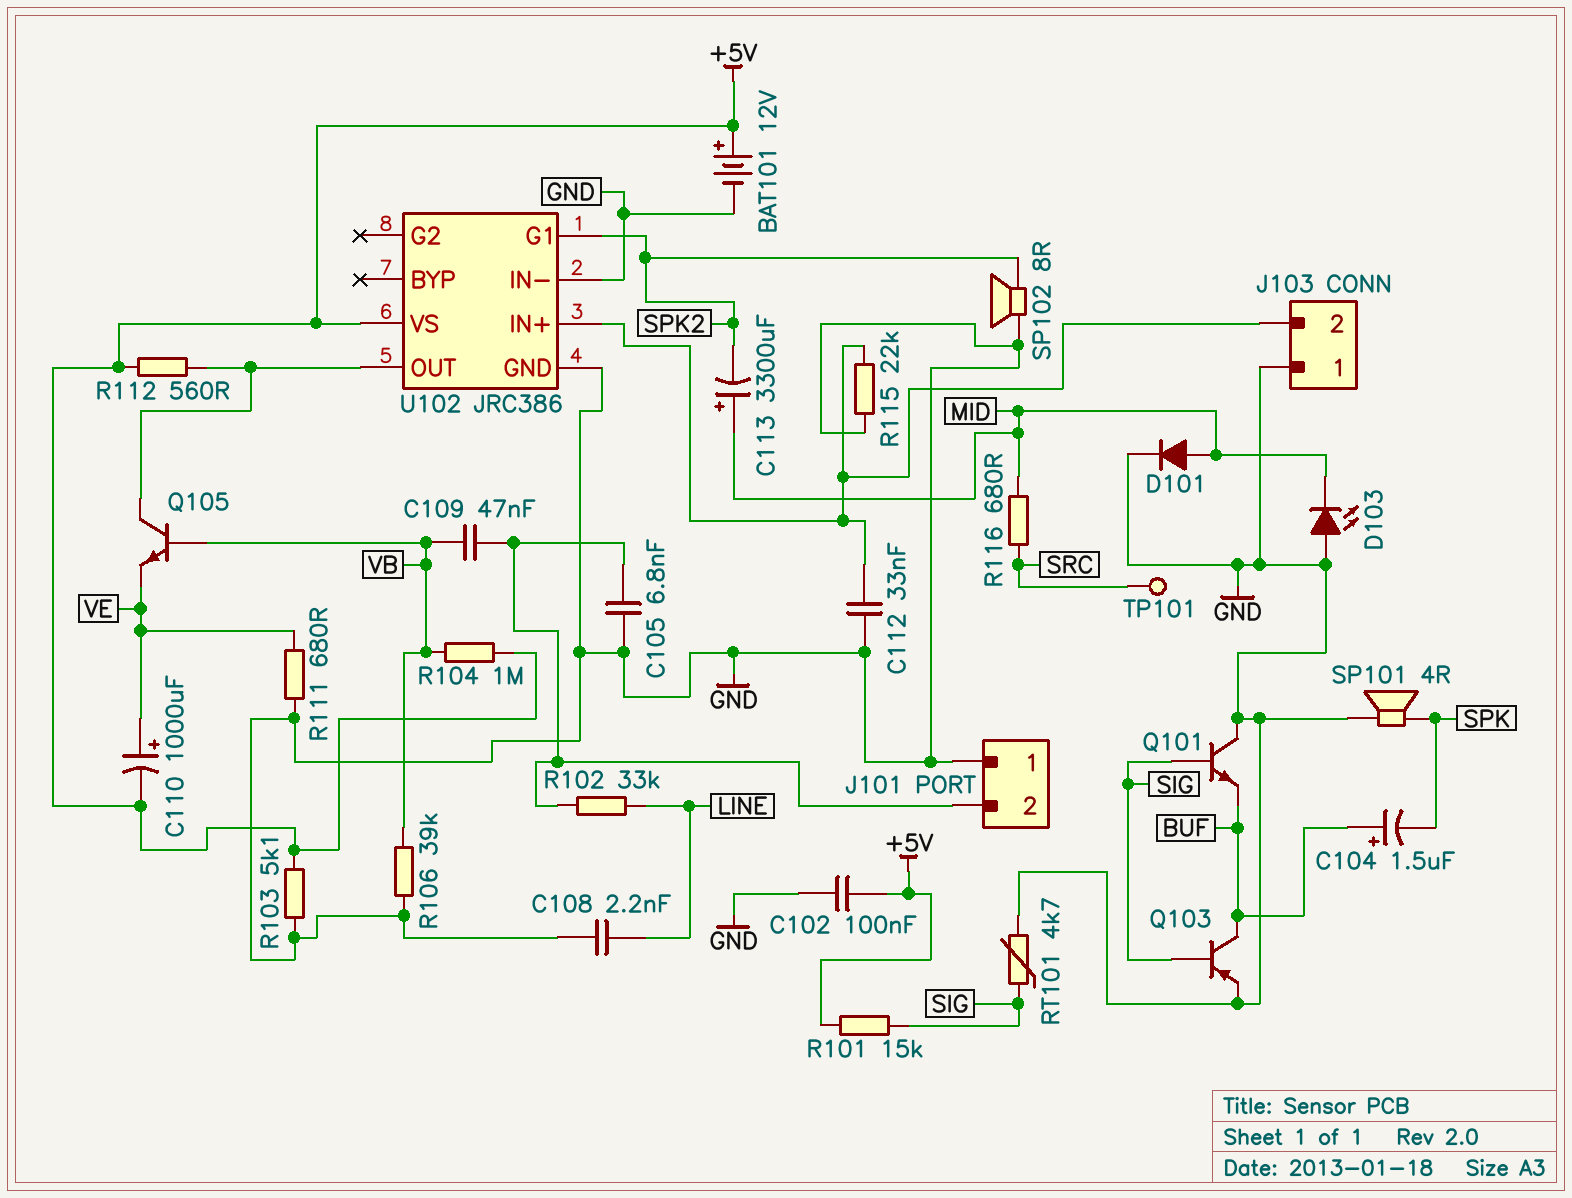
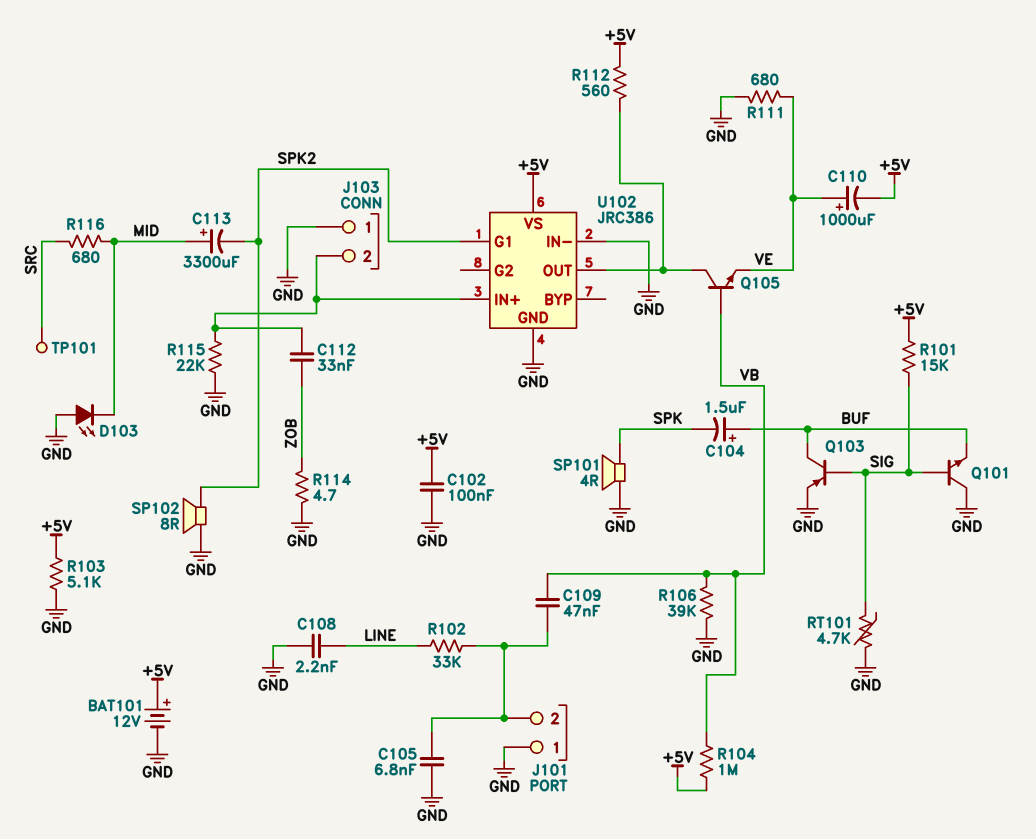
C112: 33nF (GND, J103/2) -> 33nF (J103/2, ZOB)
D101: diode (A MID, K GND) -> none
R114: none -> 4.7 (GND, ZOB)

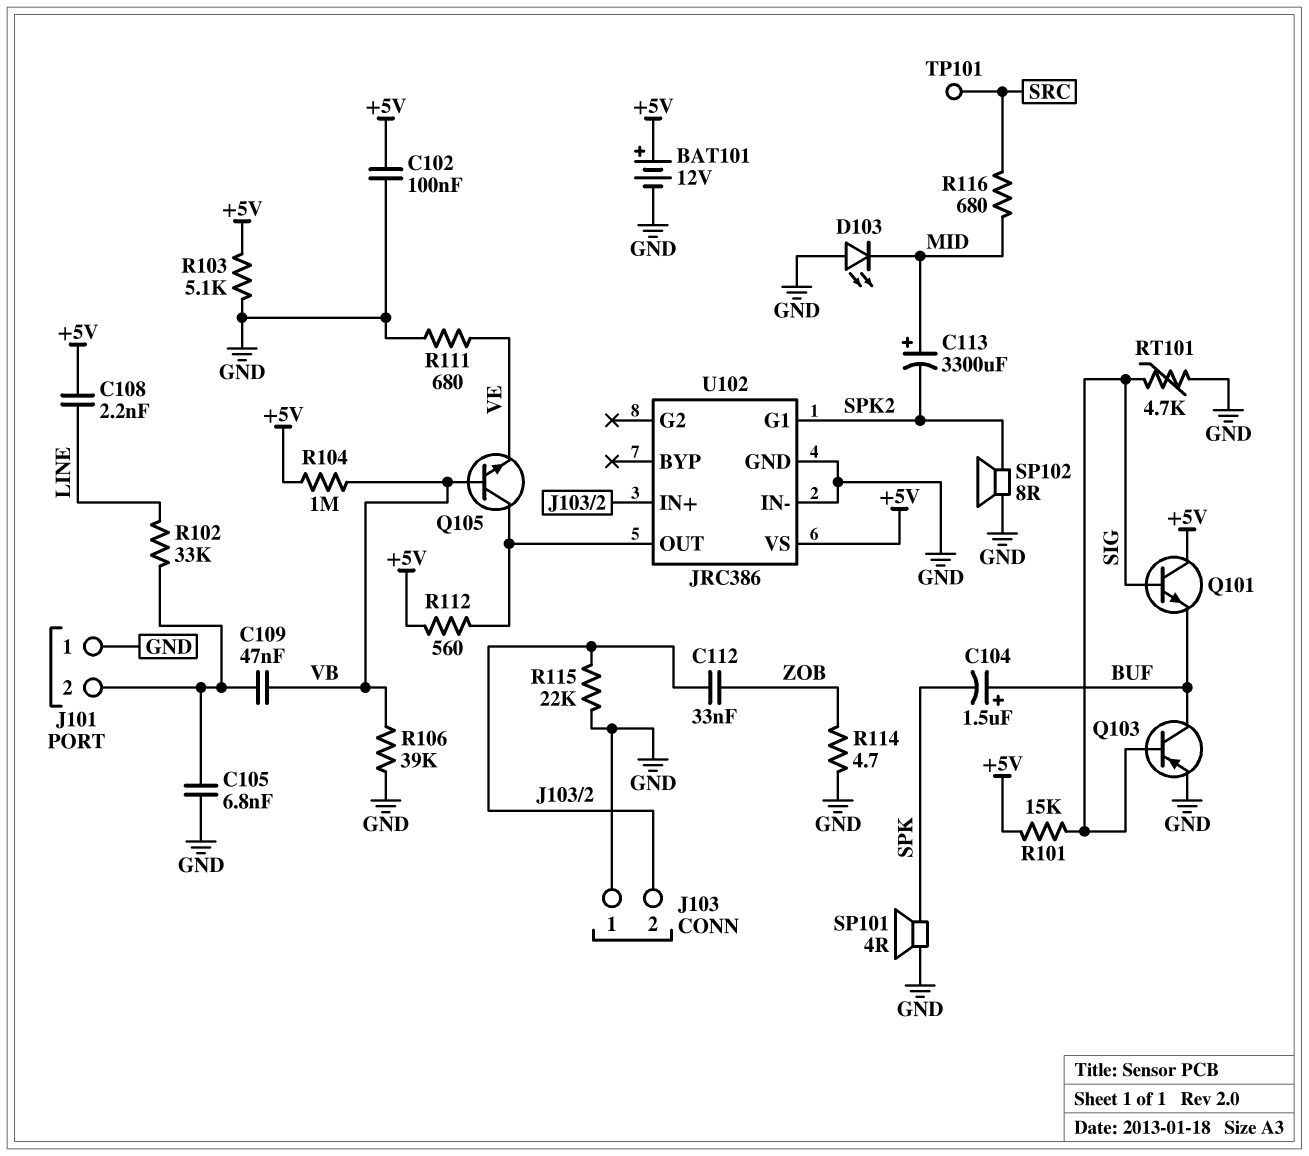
C108: 2.2nF (GND, LINE) -> 2.2nF (+5V, LINE)
C110: 1000uF (plus VE, minus +5V) -> none
Q101: NPN (B SIG, C GND, E BUF) -> NPN (B SIG, C +5V, E BUF)

